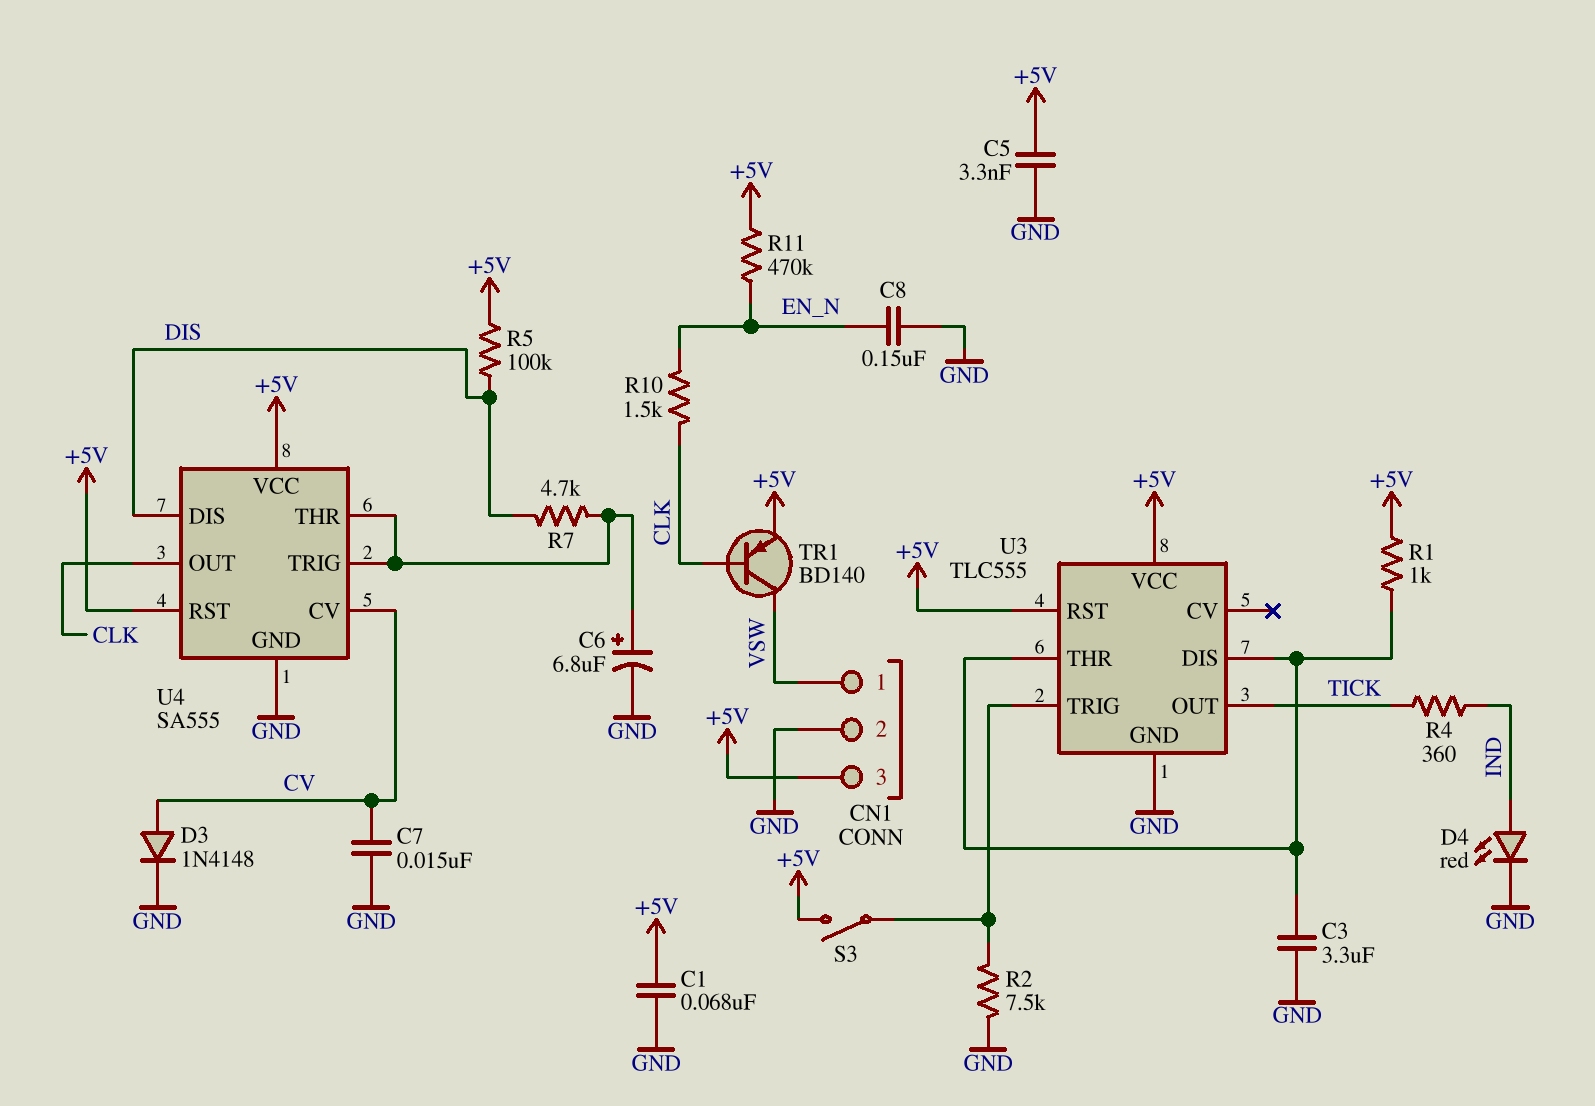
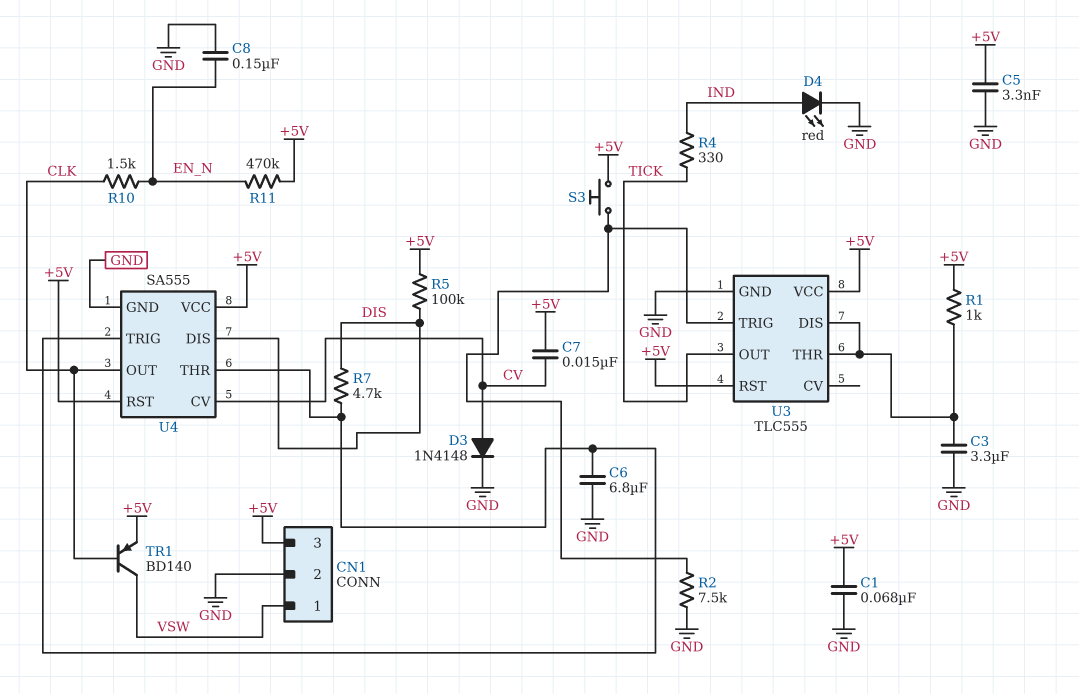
C6: 6.8uF (plus U4/THR, minus GND) -> 6.8uF (GND, U4/THR)
C7: 15nF (CV, GND) -> 15nF (+5V, CV)
R4: 360 (IND, TICK) -> 330 (IND, TICK)
S3: switch (+5V, U3/TRIG) -> button (+5V, U3/TRIG)

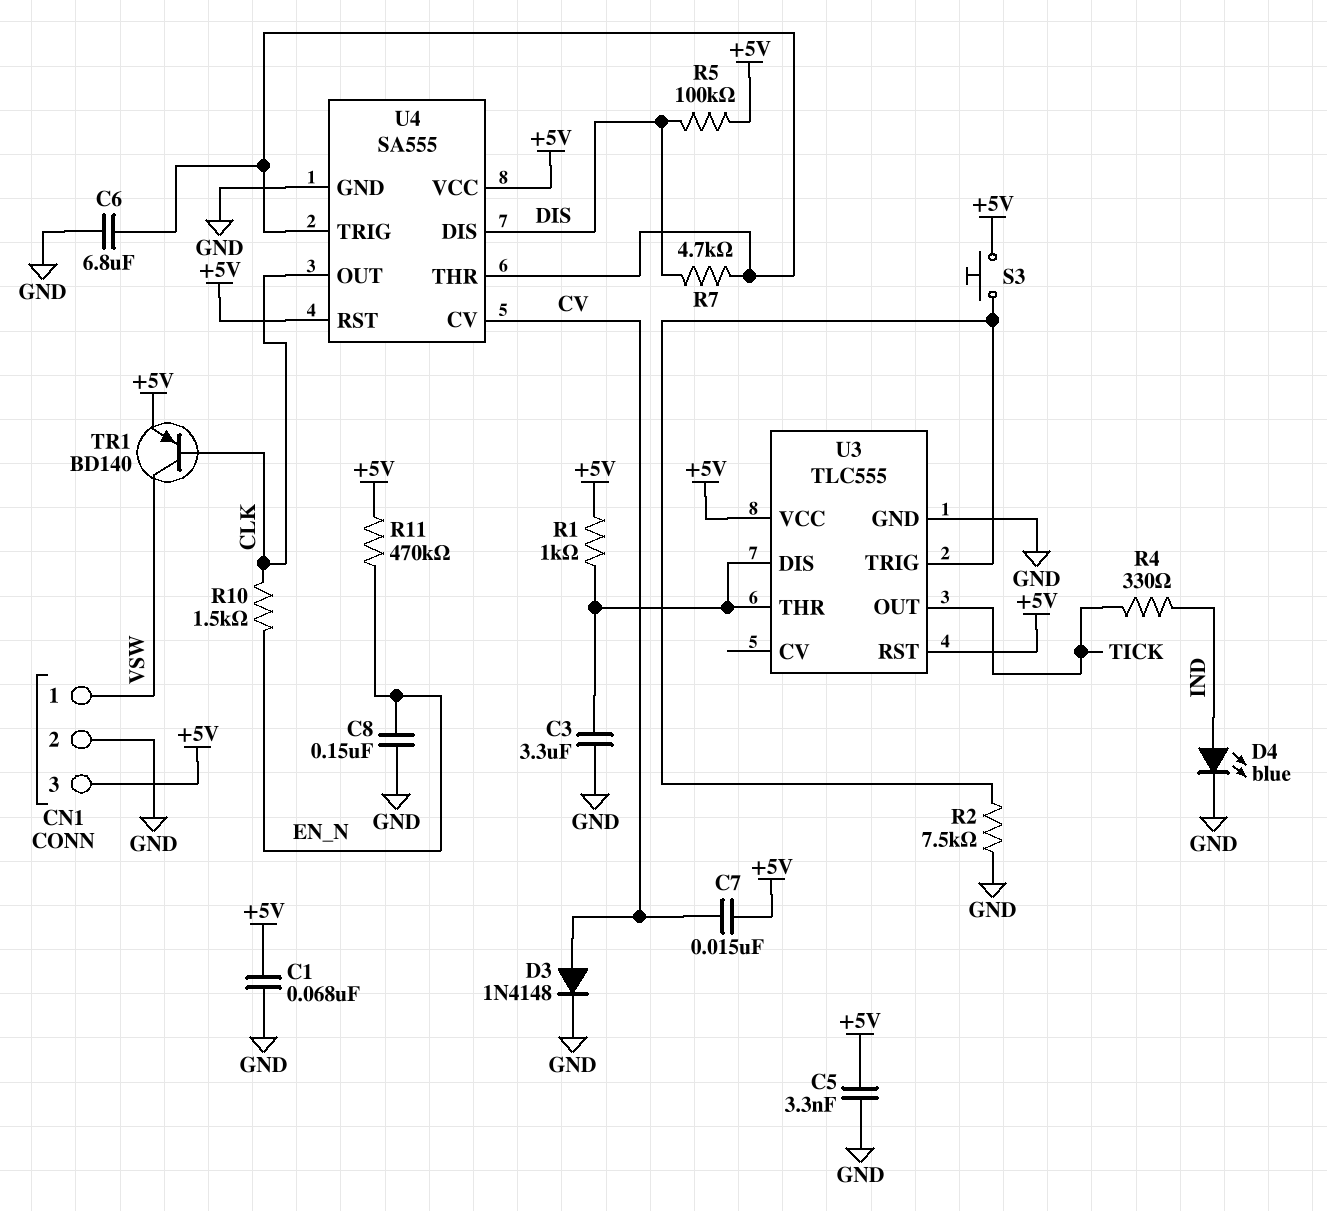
D4: LED red (A IND, K GND) -> LED blue (A IND, K GND)

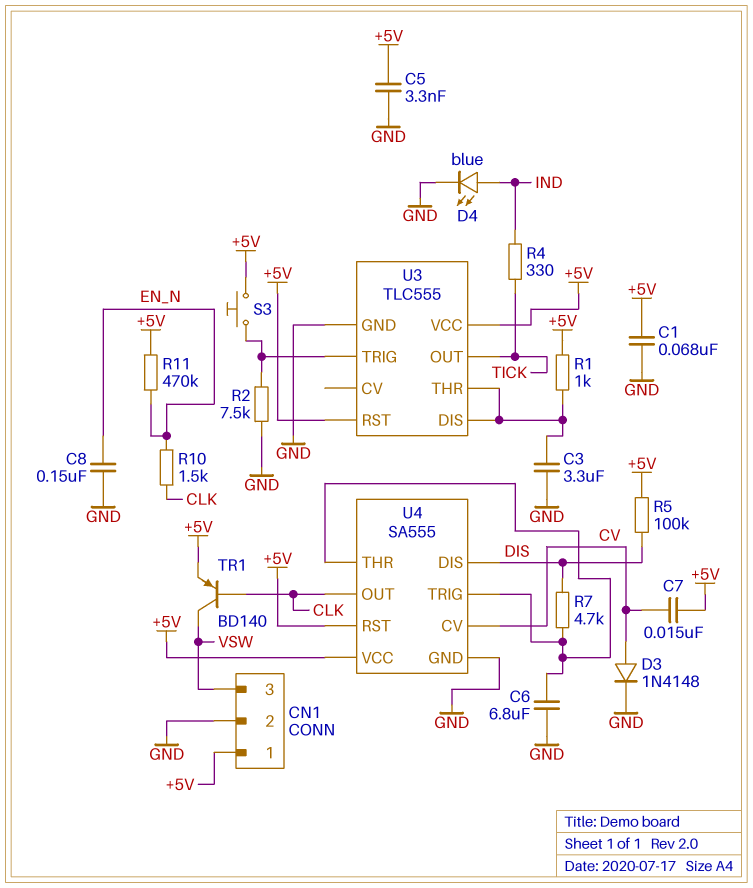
CN1 pin 1: VSW -> +5V
CN1 pin 3: +5V -> VSW

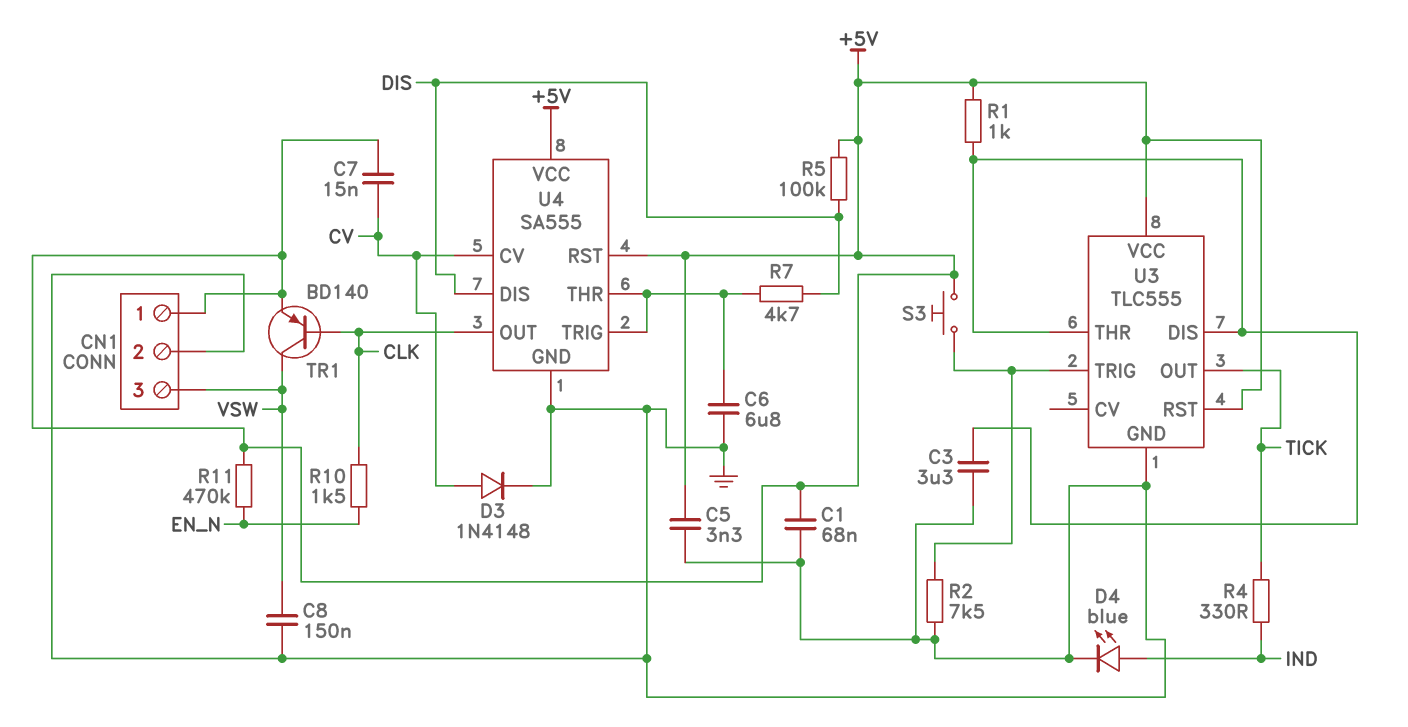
C8: 150nF (EN_N, GND) -> 150nF (GND, VSW)

